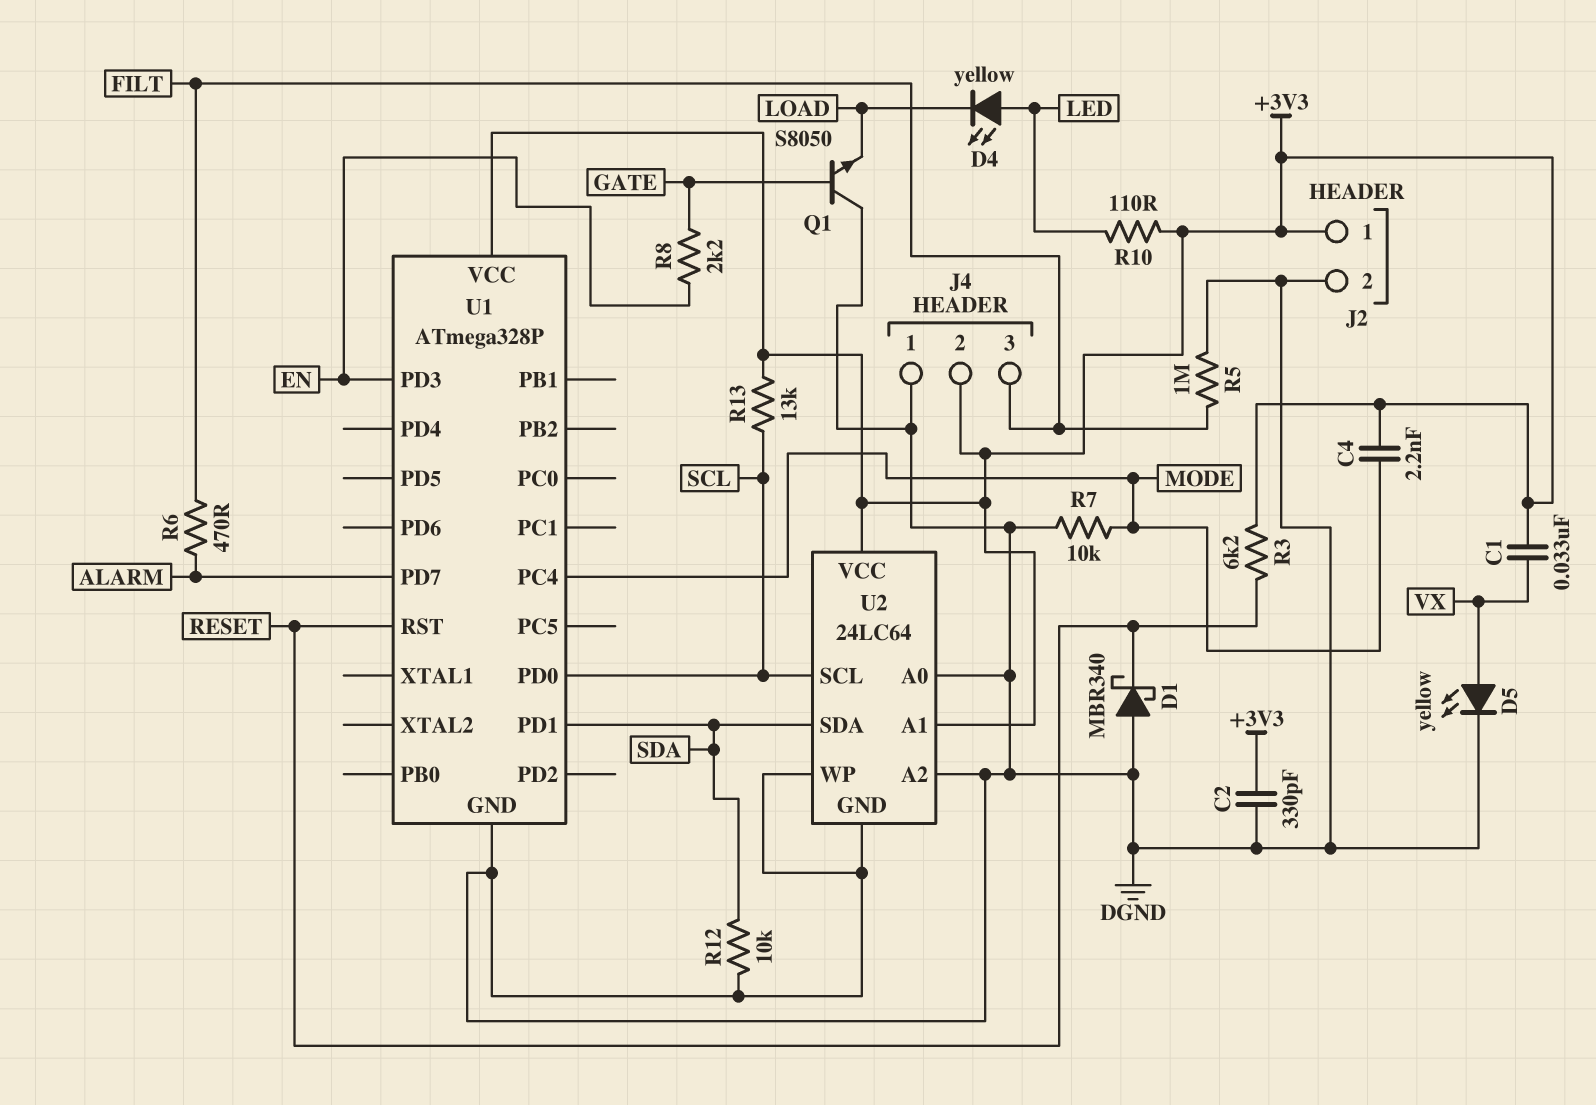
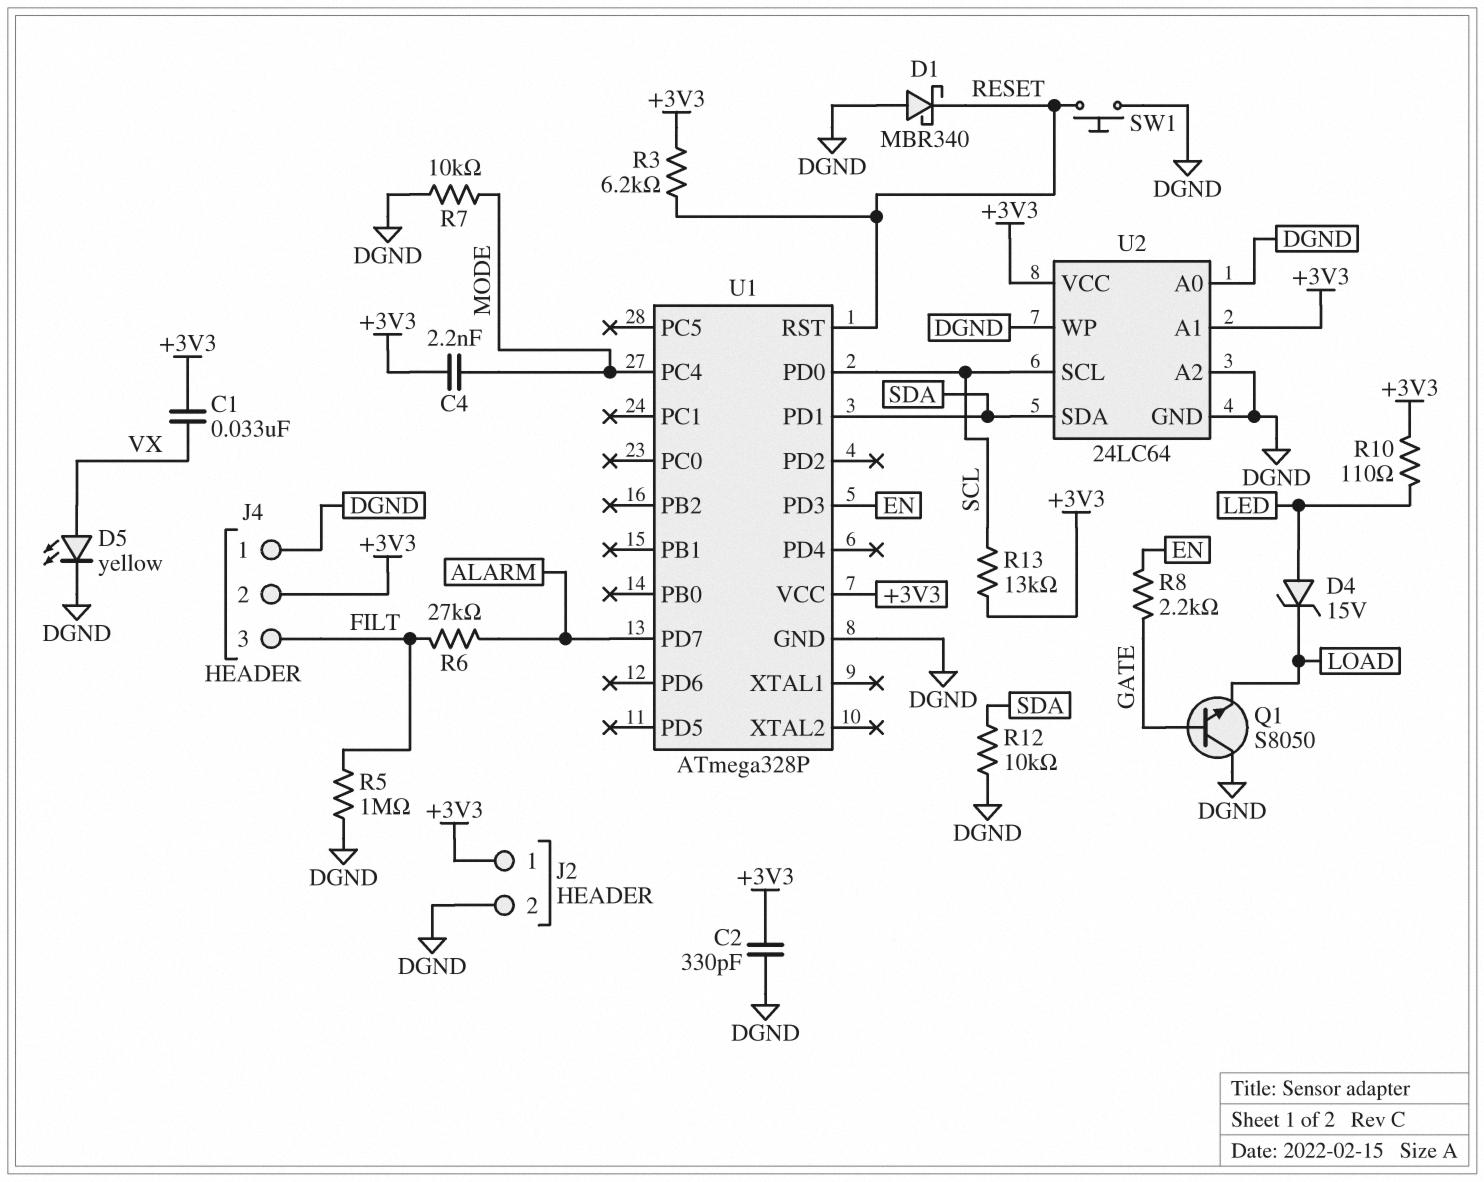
D4: LED yellow (A LED, K LOAD) -> zener 15V (A LED, K LOAD)
R6: 470 (ALARM, FILT) -> 27k (ALARM, FILT)
SW1: none -> button (DGND, RESET)

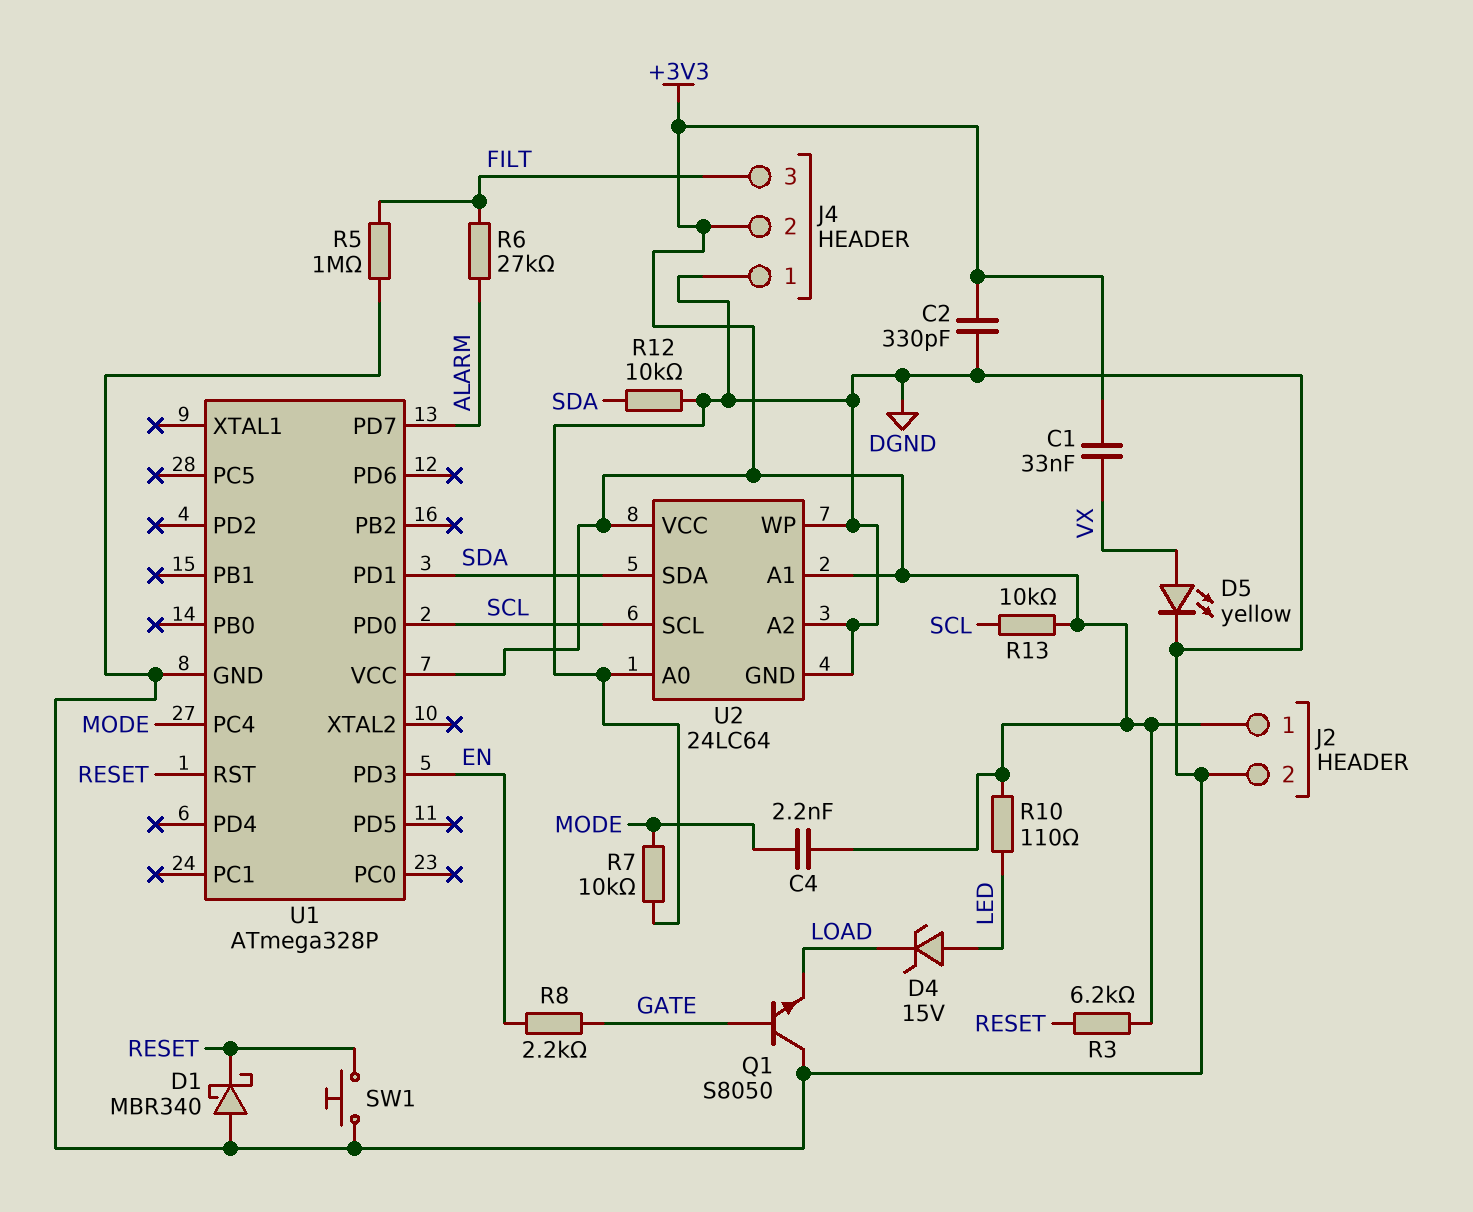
R13: 13k (+3V3, SCL) -> 10k (+3V3, SCL)

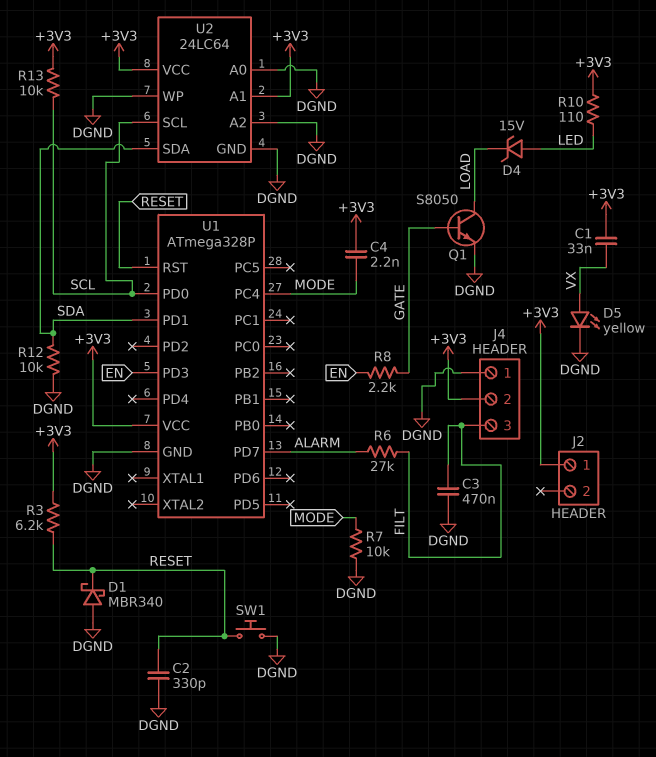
C2: 330pF (+3V3, DGND) -> 330pF (DGND, RESET)
C3: none -> 470nF (DGND, FILT)
J2 pin 2: DGND -> none
Q1: NPN S8050 (B GATE, C DGND, E LOAD) -> NPN S8050 (B GATE, C LOAD, E DGND)
R5: 1M (DGND, FILT) -> none

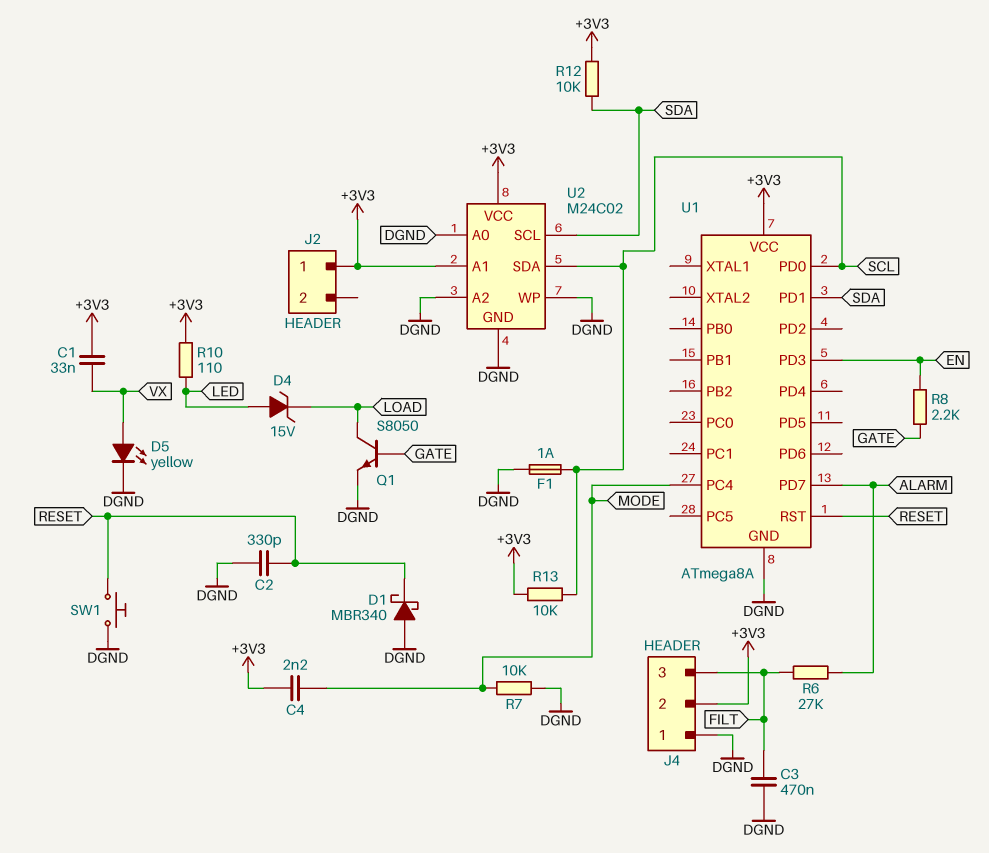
F1: none -> 1A (DGND, SCL)
R3: 6.2k (+3V3, RESET) -> none
R12: 10k (DGND, SDA) -> 10k (+3V3, SDA)
U1: ATmega328P -> ATmega8A
U2: 24LC64 -> M24C02
U2 pin SCL: SCL -> SDA
U2 pin SDA: SDA -> SCL

